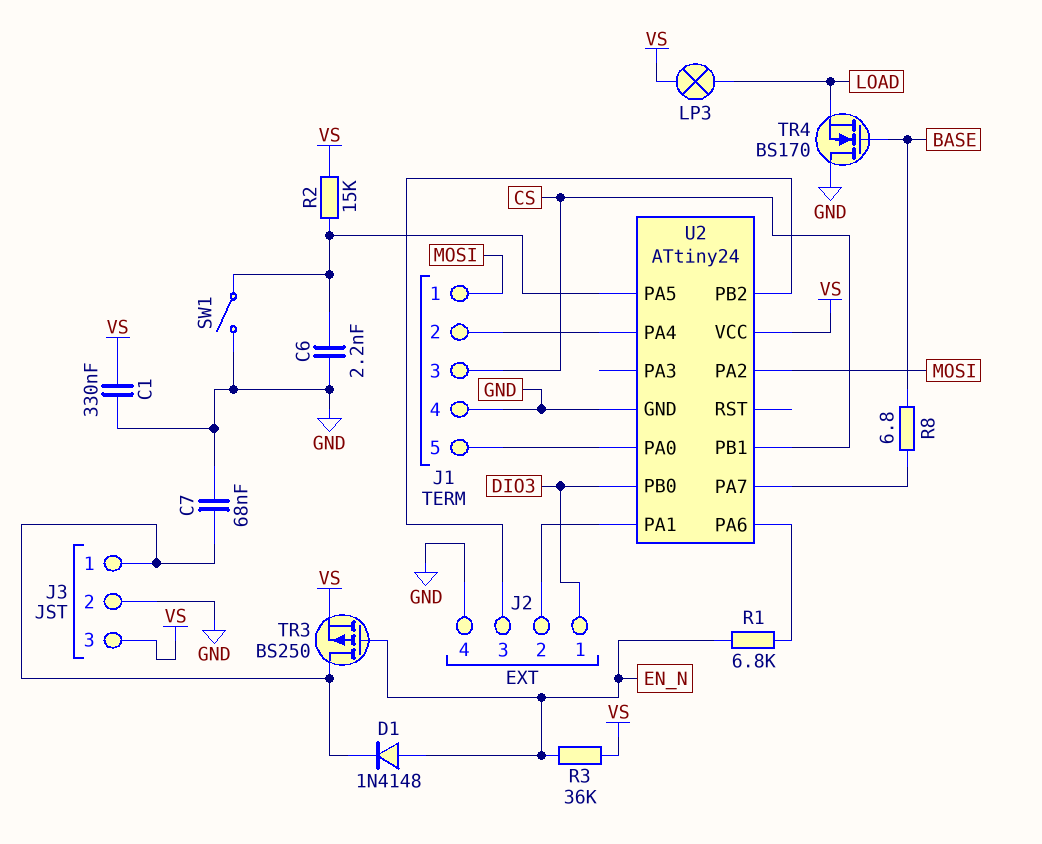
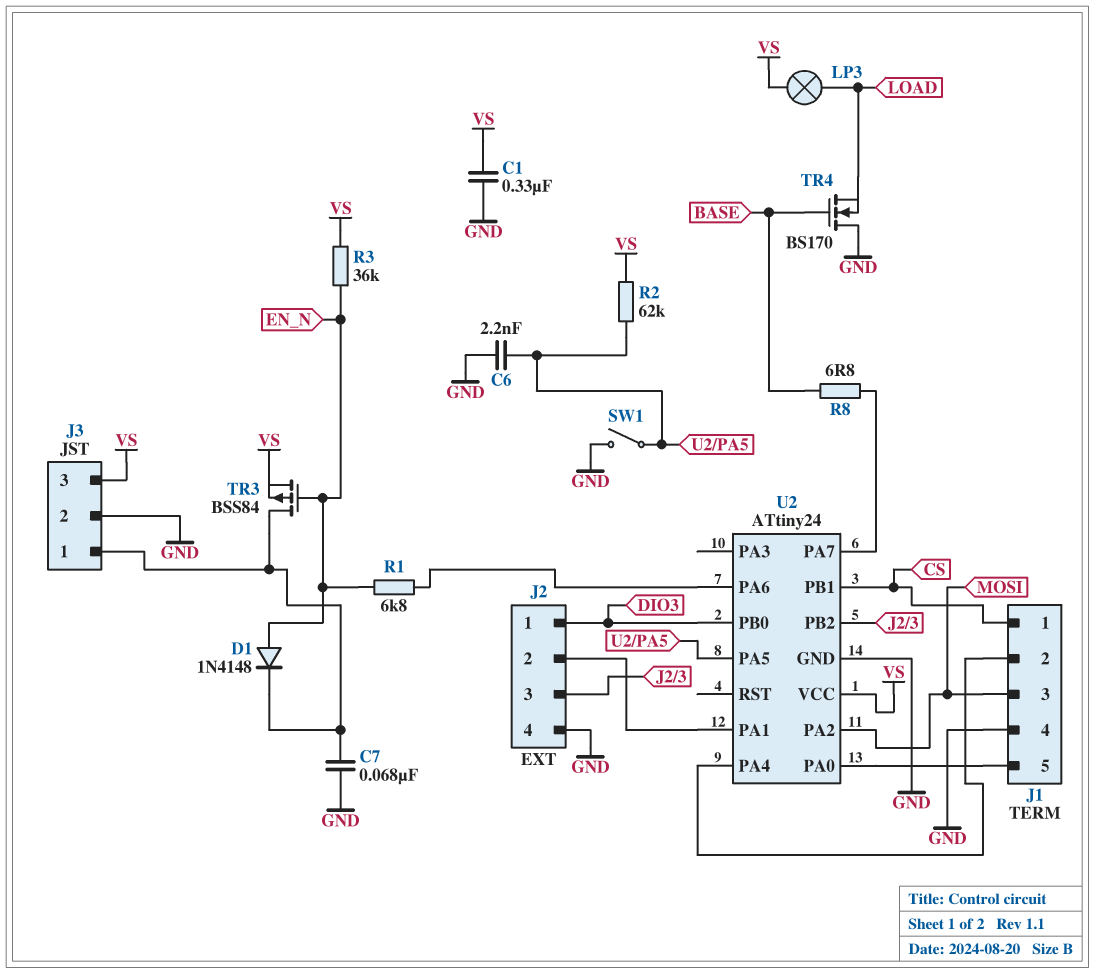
J1 pin 1: MOSI -> CS
J1 pin 3: CS -> MOSI
R2: 15k (U2/PA5, VS) -> 62k (U2/PA5, VS)
TR3: PMOS BS250 (G EN_N, D J3/1, S VS) -> PMOS BSS84 (G EN_N, D J3/1, S VS)

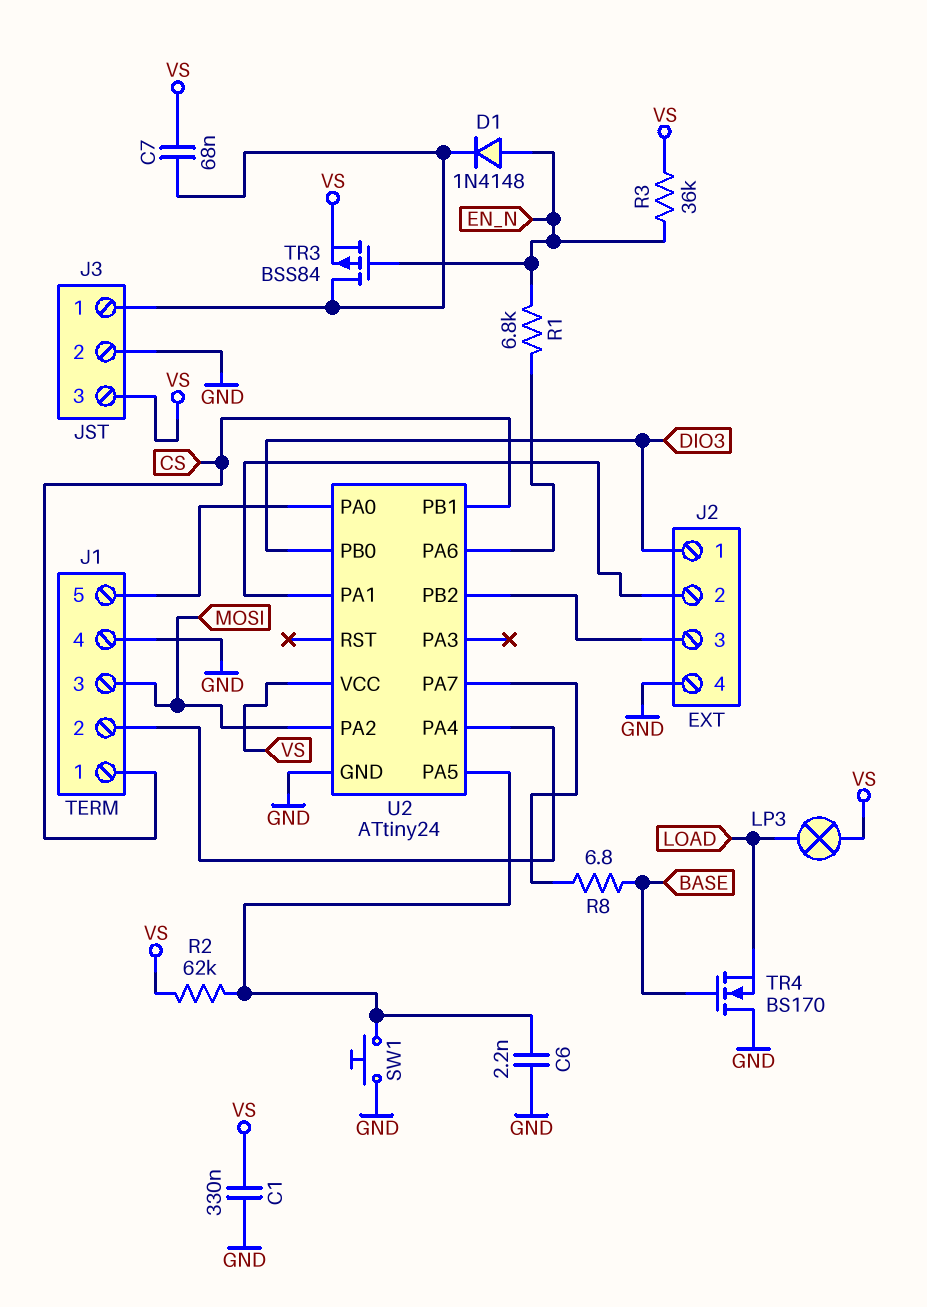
C7: 68nF (GND, J3/1) -> 68nF (J3/1, VS)
SW1: switch (GND, U2/PA5) -> button (GND, U2/PA5)

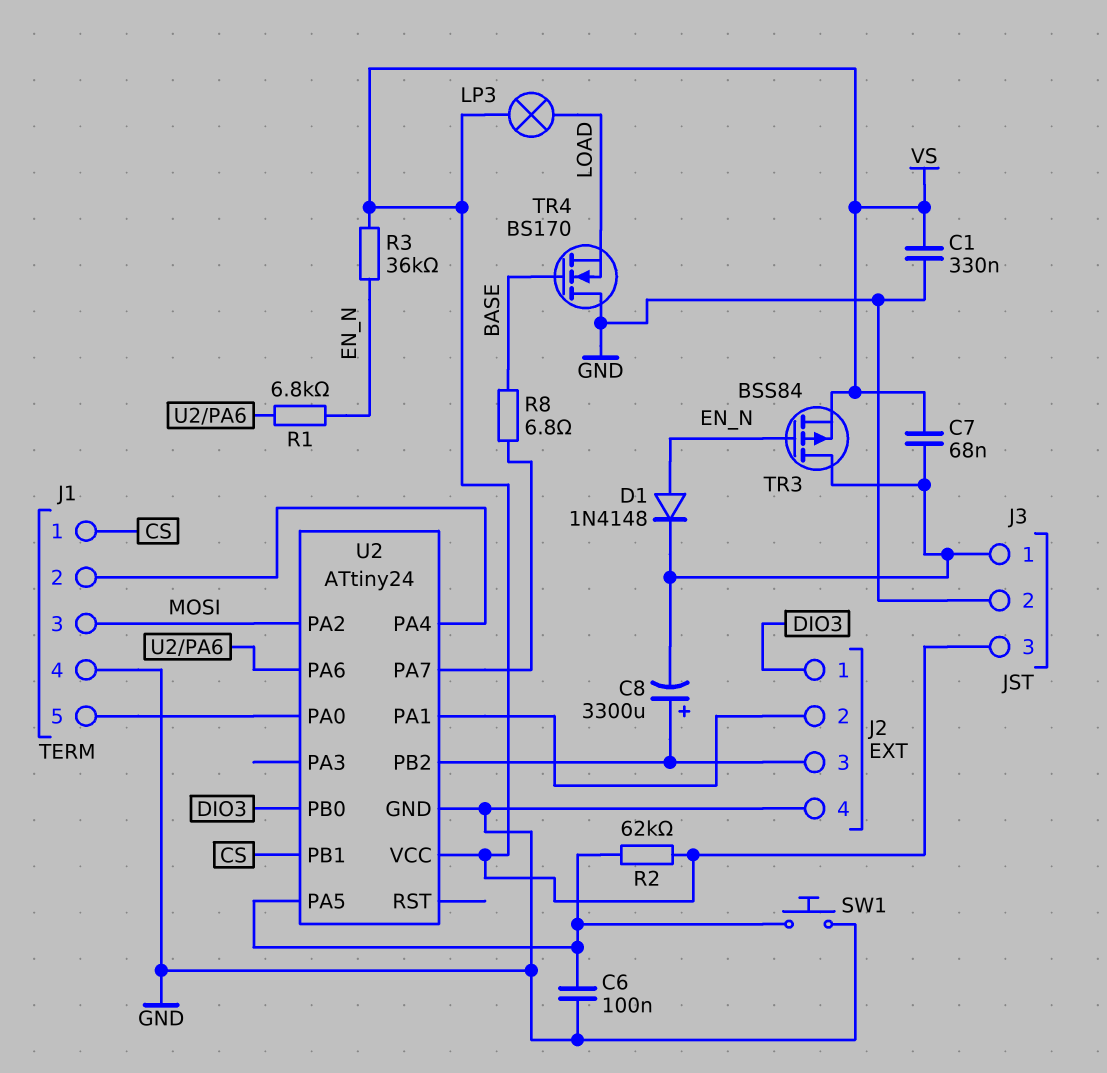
C6: 2.2nF (GND, U2/PA5) -> 100nF (GND, U2/PA5)
C8: none -> 3300uF (plus J2/3, minus J3/1)

